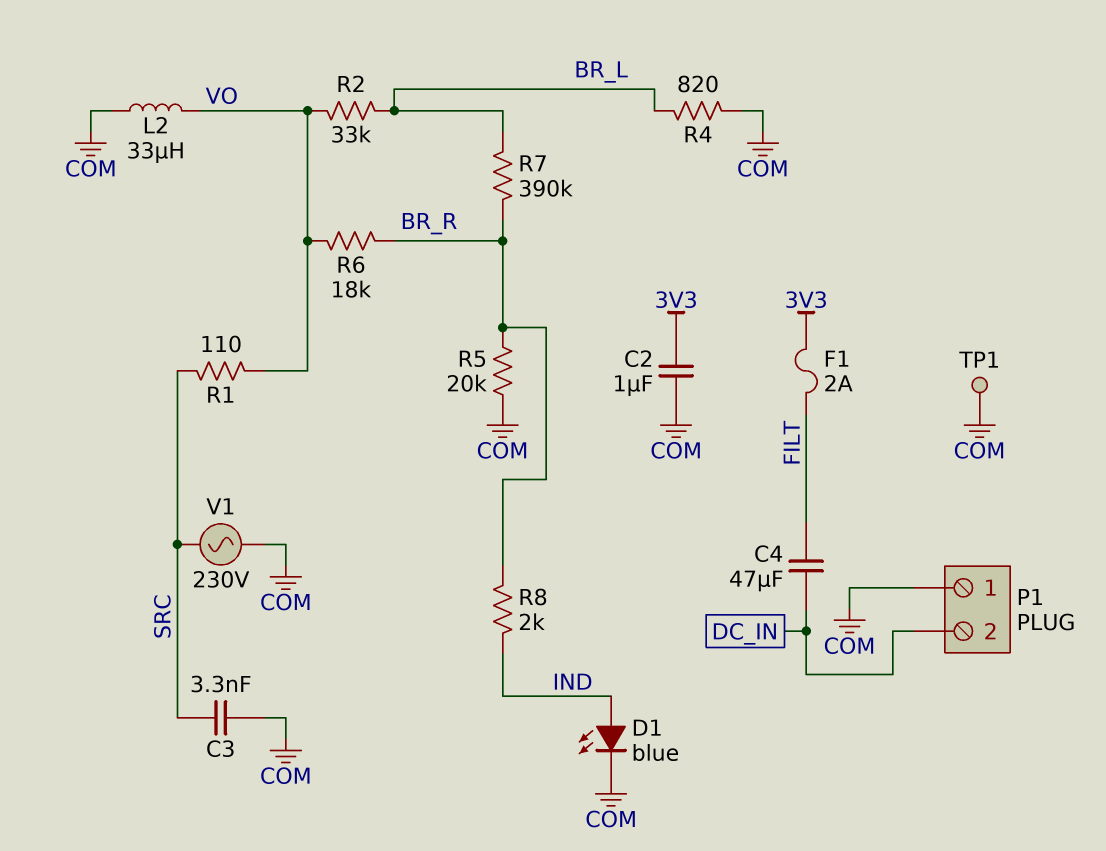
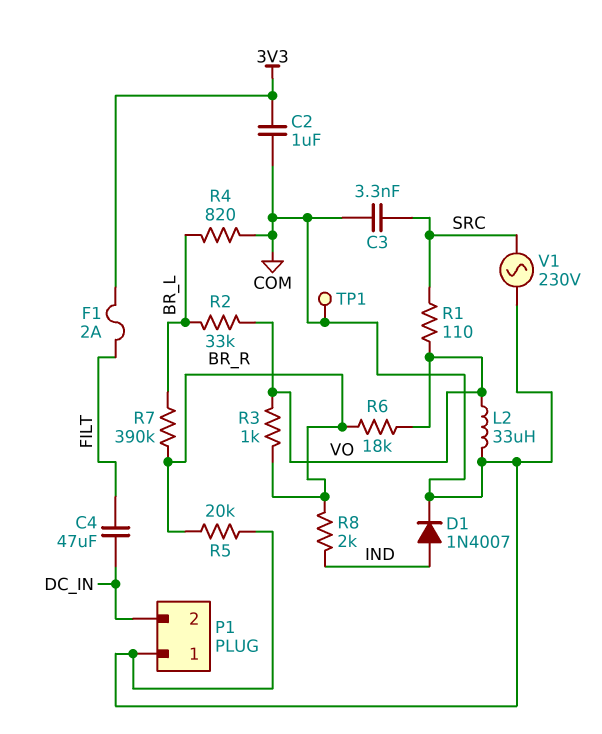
D1: LED blue (A IND, K COM) -> diode 1N4007 (A IND, K COM)
R3: none -> 1k (BR_R, VO)

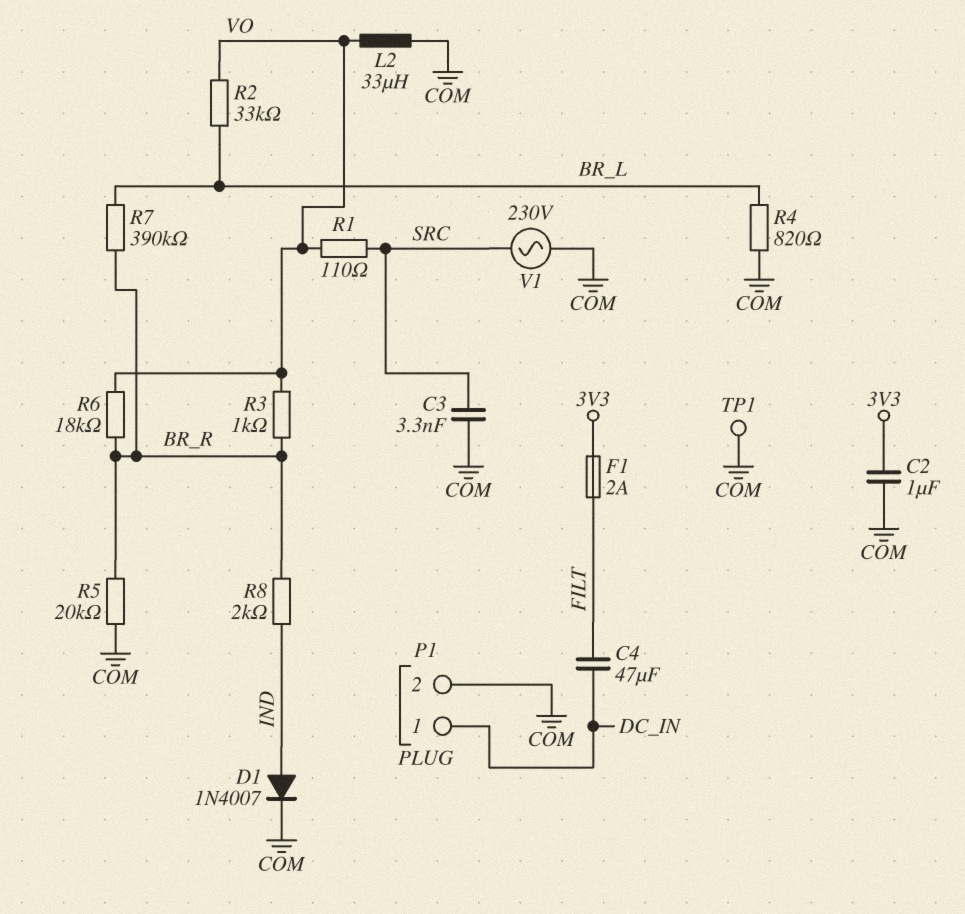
P1 pin 1: COM -> DC_IN
P1 pin 2: DC_IN -> COM

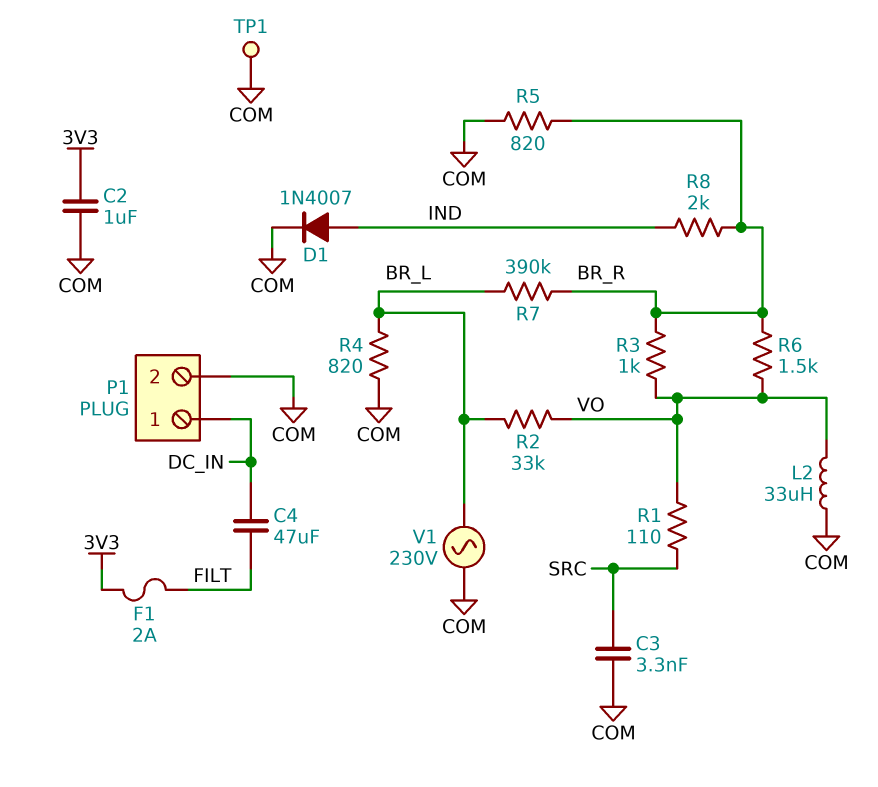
R5: 20k (BR_R, COM) -> 820 (BR_R, COM)
R6: 18k (BR_R, VO) -> 1.5k (BR_R, VO)
V1: AC 230V (COM, SRC) -> AC 230V (BR_L, COM)

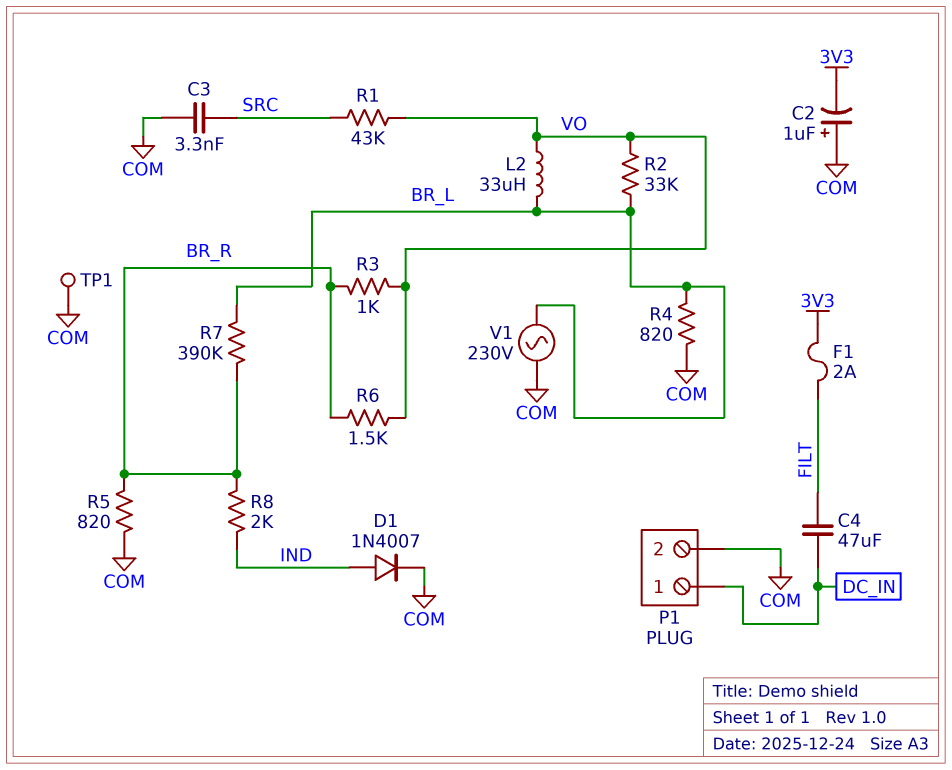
C2: 1uF (3V3, COM) -> 1uF (plus COM, minus 3V3)
L2: 33uH (COM, VO) -> 33uH (BR_L, VO)
R1: 110 (SRC, VO) -> 43k (SRC, VO)

